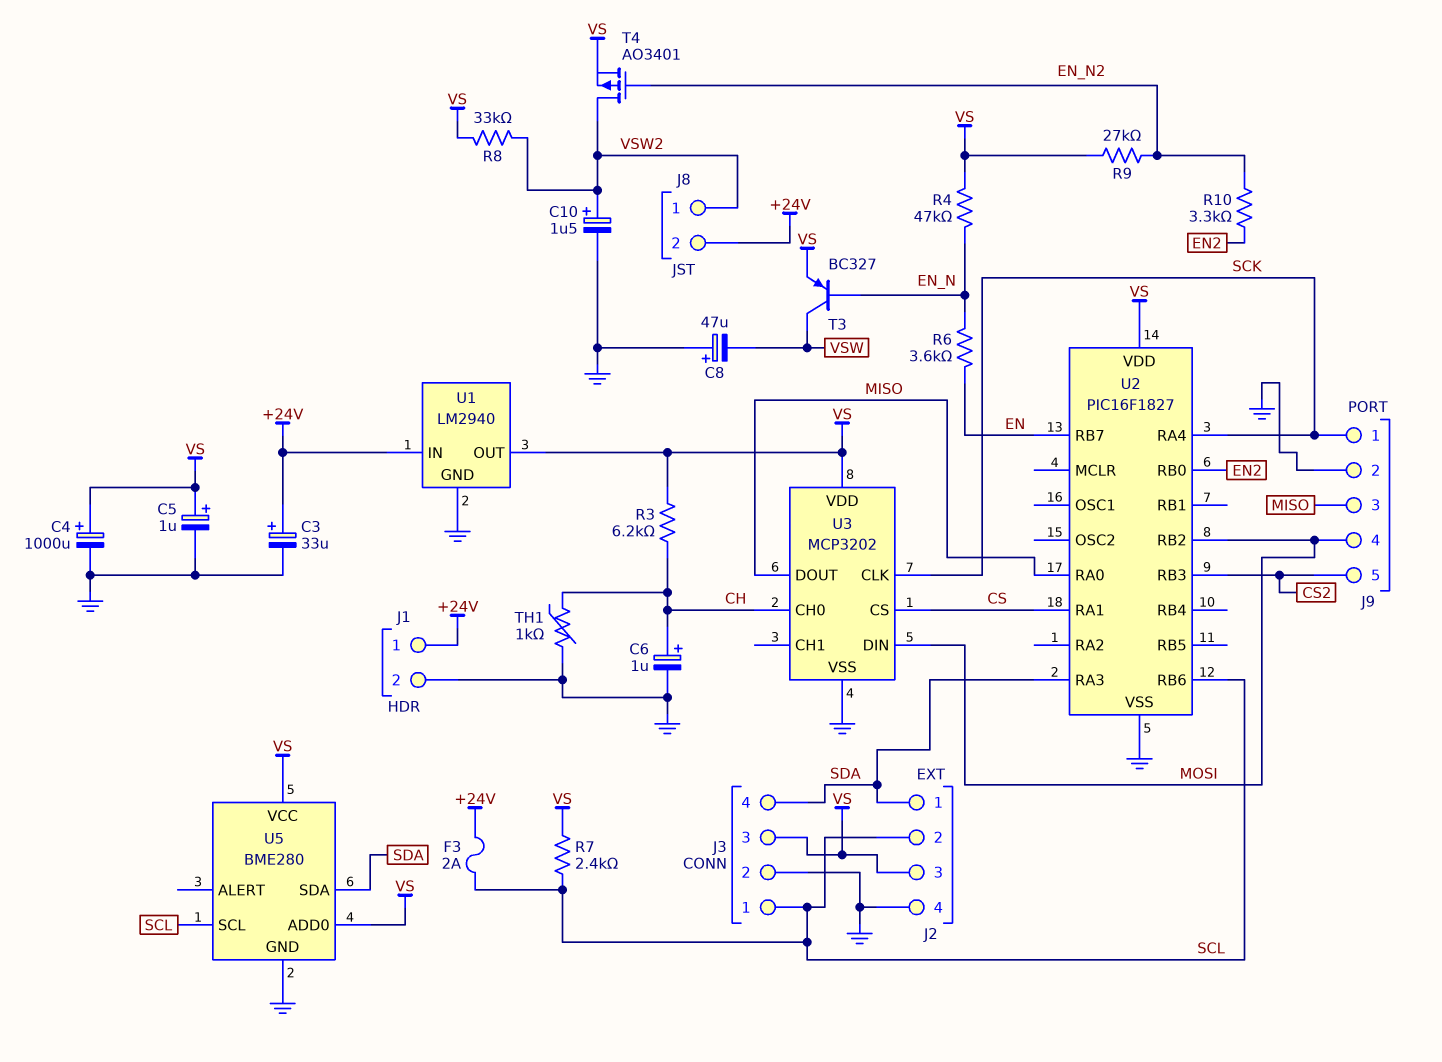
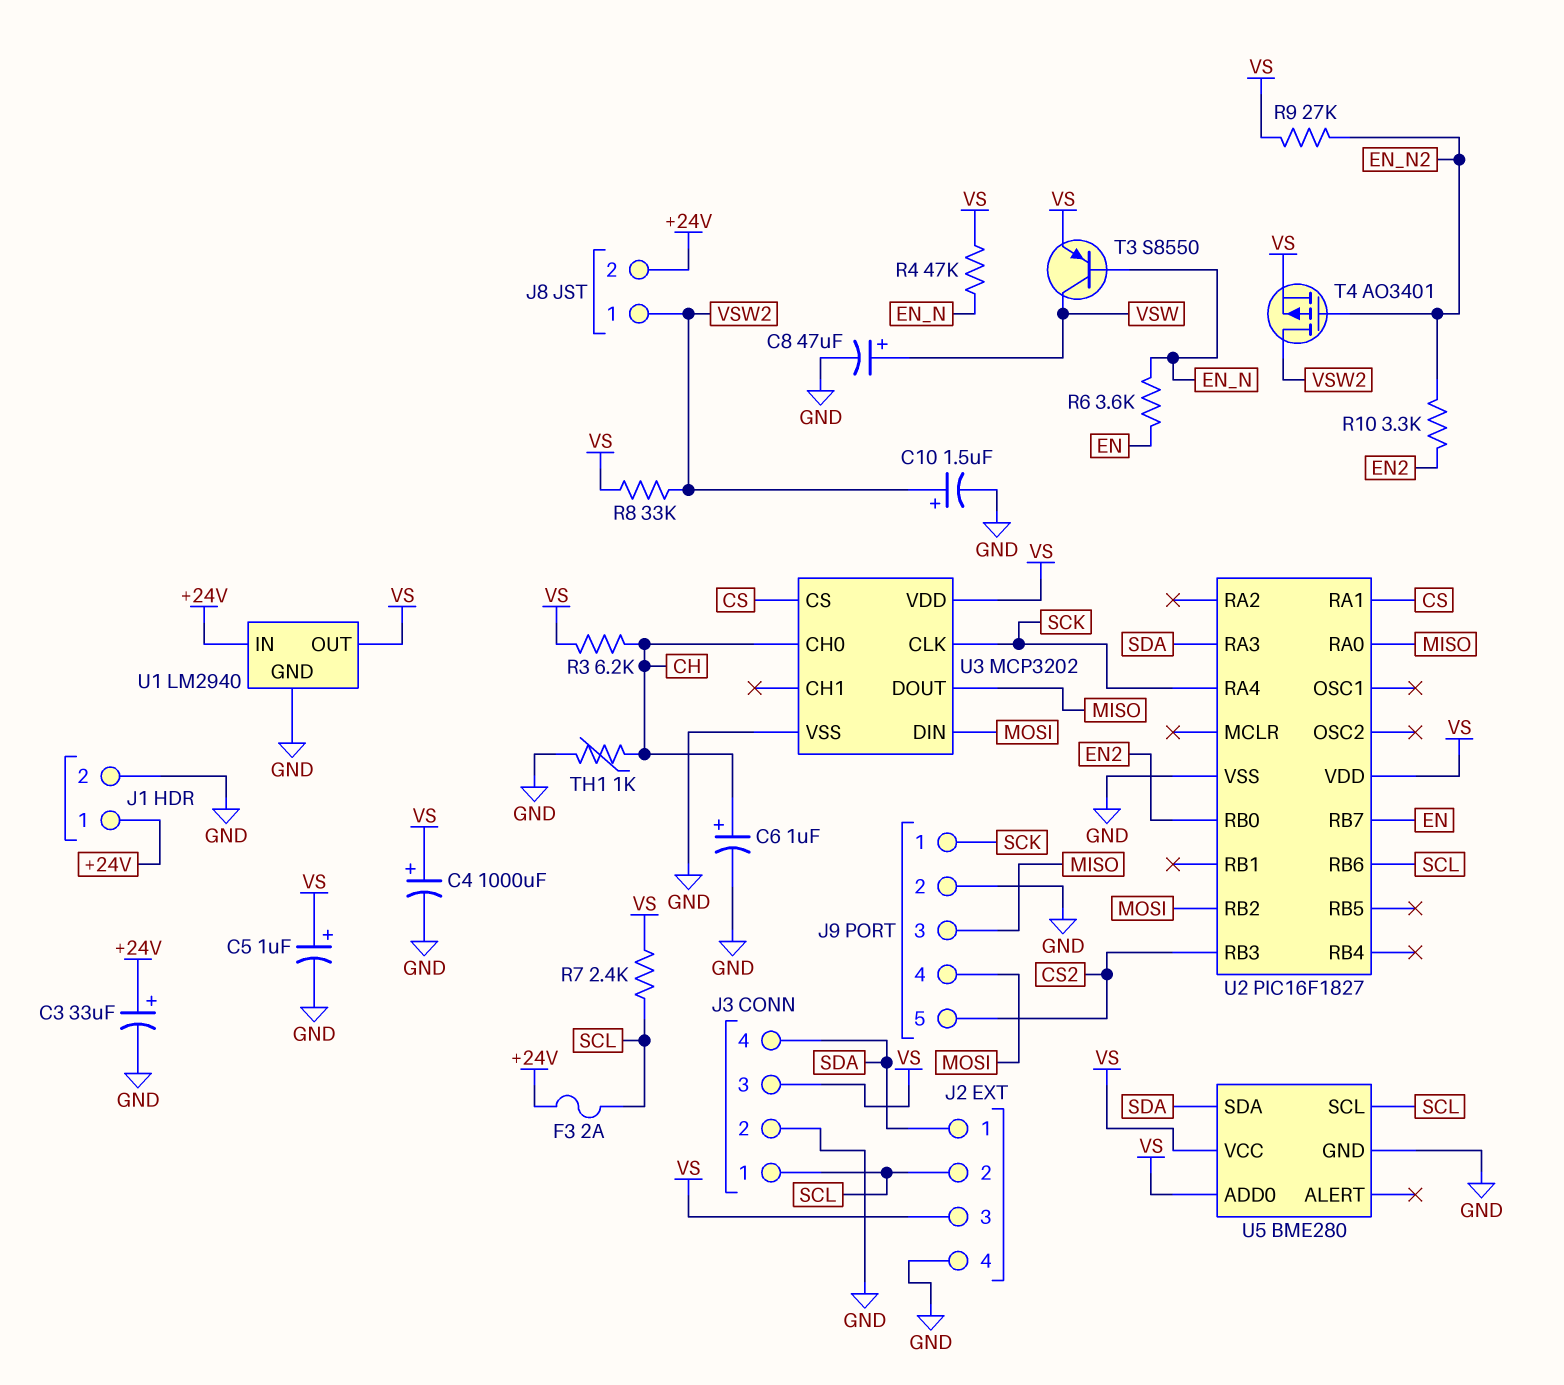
C8: 47uF (plus GND, minus VSW) -> 47uF (plus VSW, minus GND)
T3: PNP BC327 (B EN_N, C VSW, E VS) -> PNP S8550 (B EN_N, C VSW, E VS)

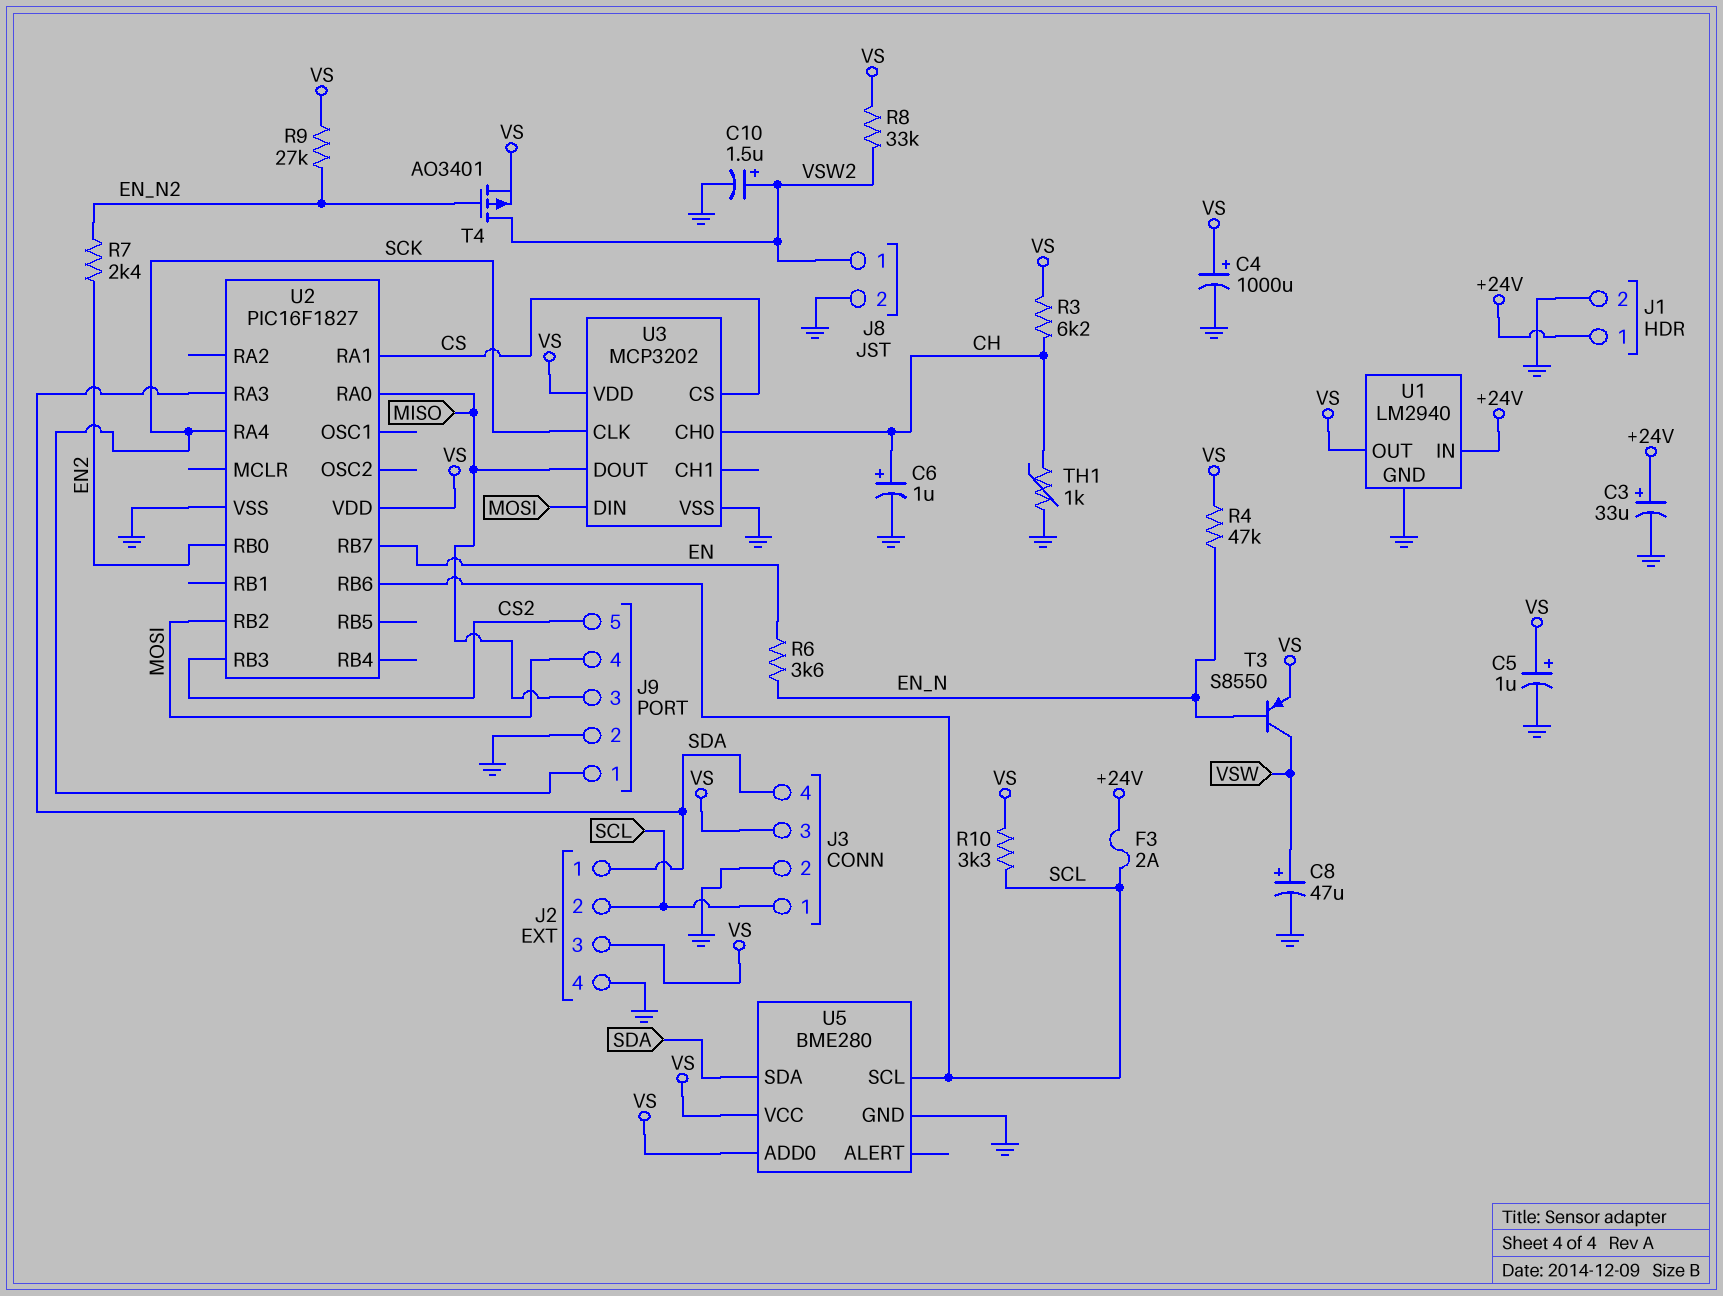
J8 pin 2: +24V -> GND
R7: 2.4k (SCL, VS) -> 2.4k (EN2, EN_N2)
R10: 3.3k (EN2, EN_N2) -> 3.3k (SCL, VS)

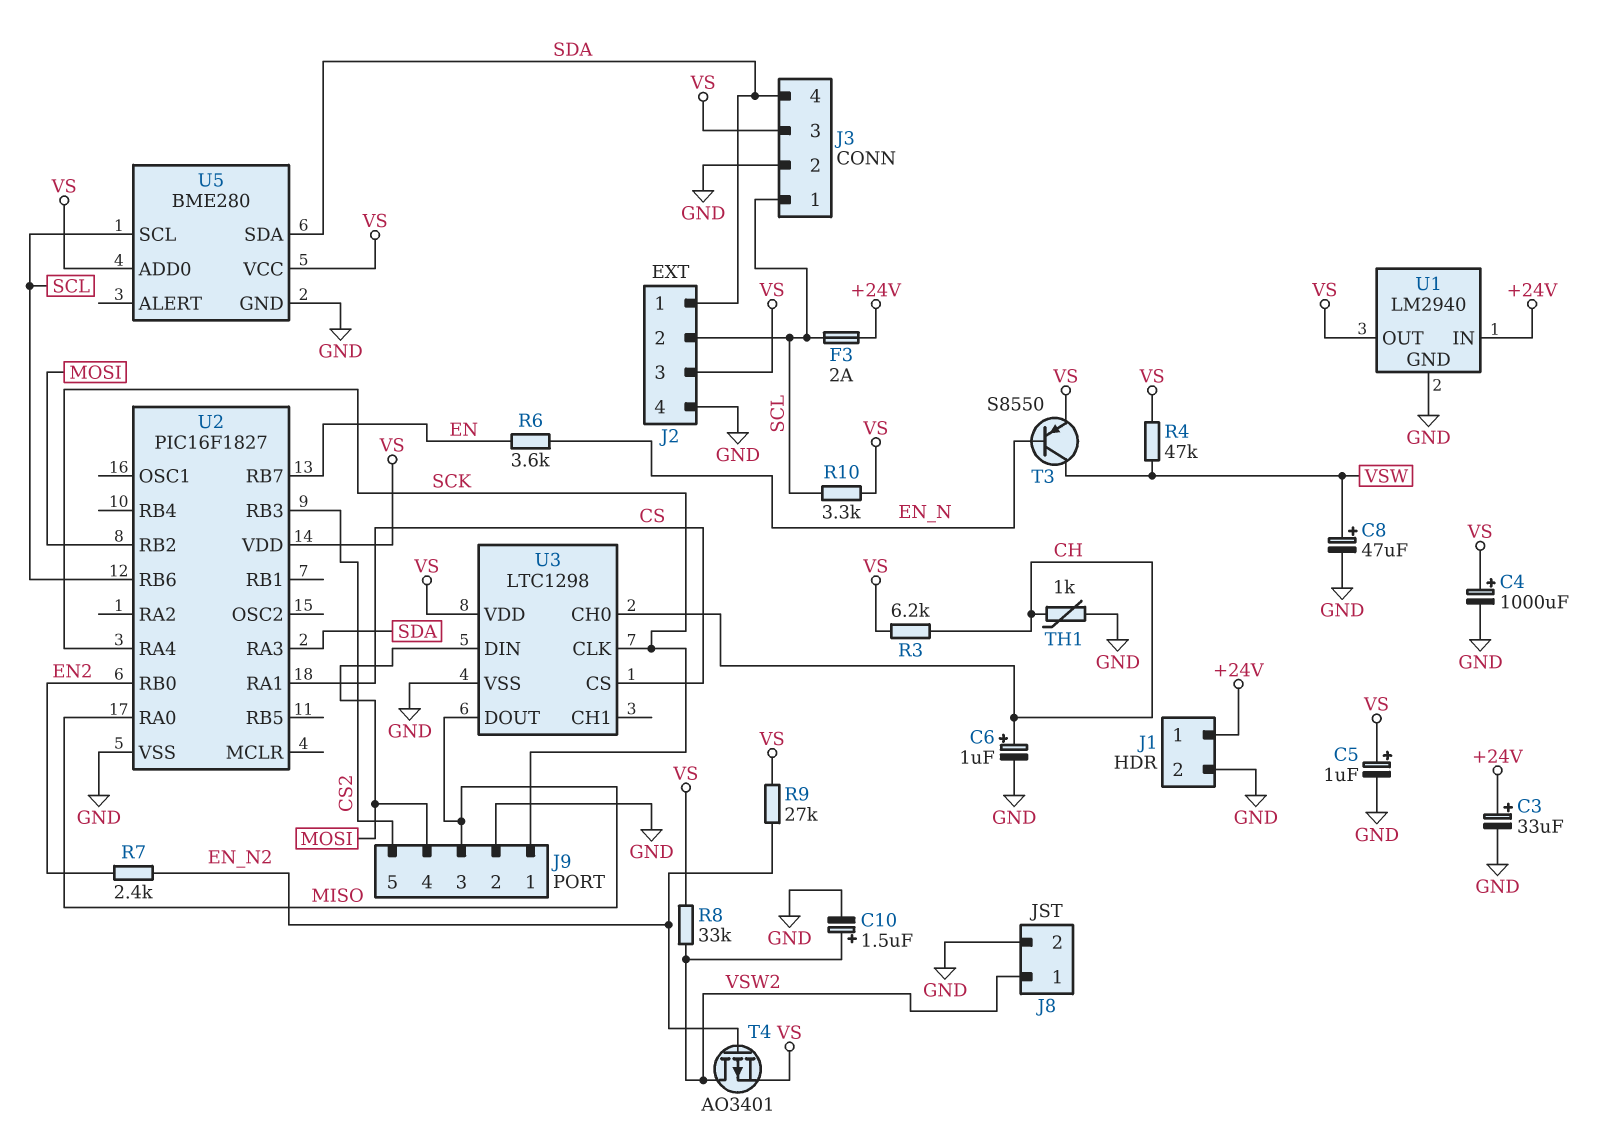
R4: 47k (EN_N, VS) -> 47k (VS, VSW)
U3: MCP3202 -> LTC1298

